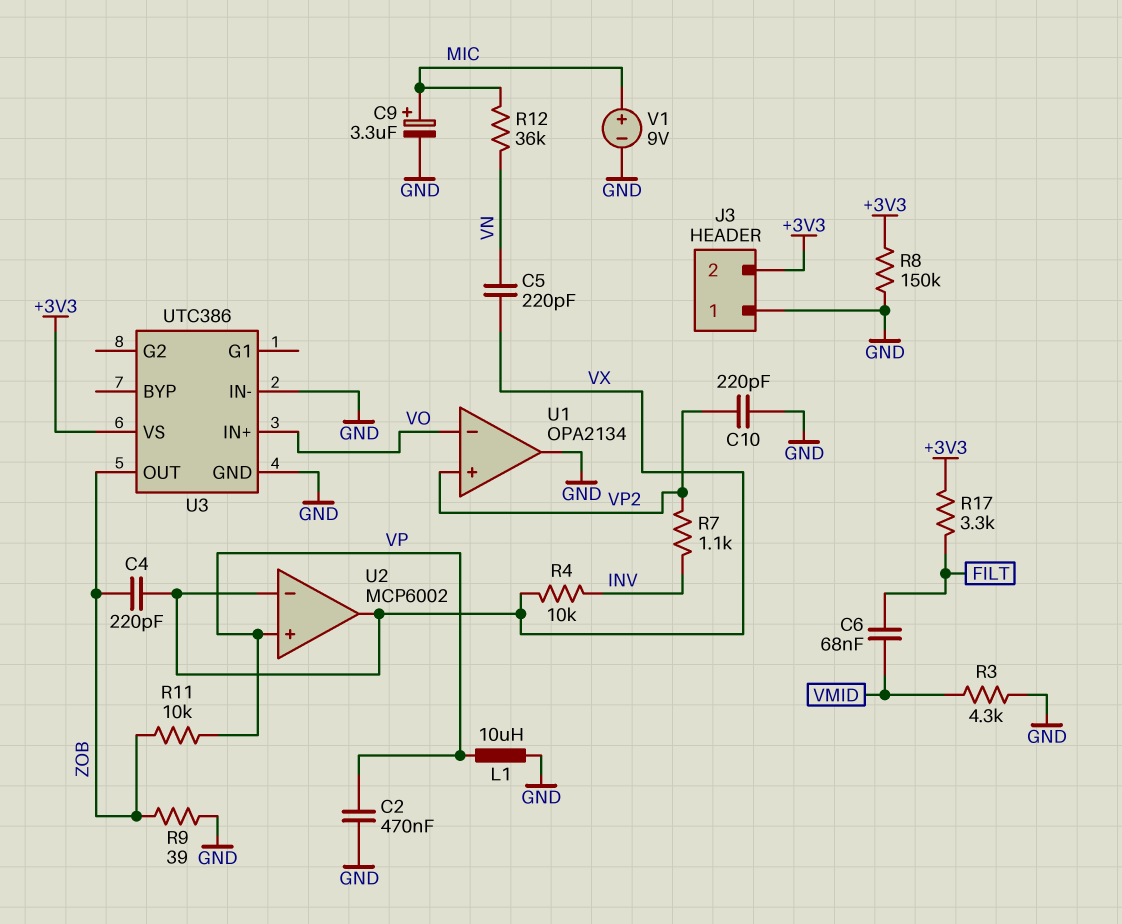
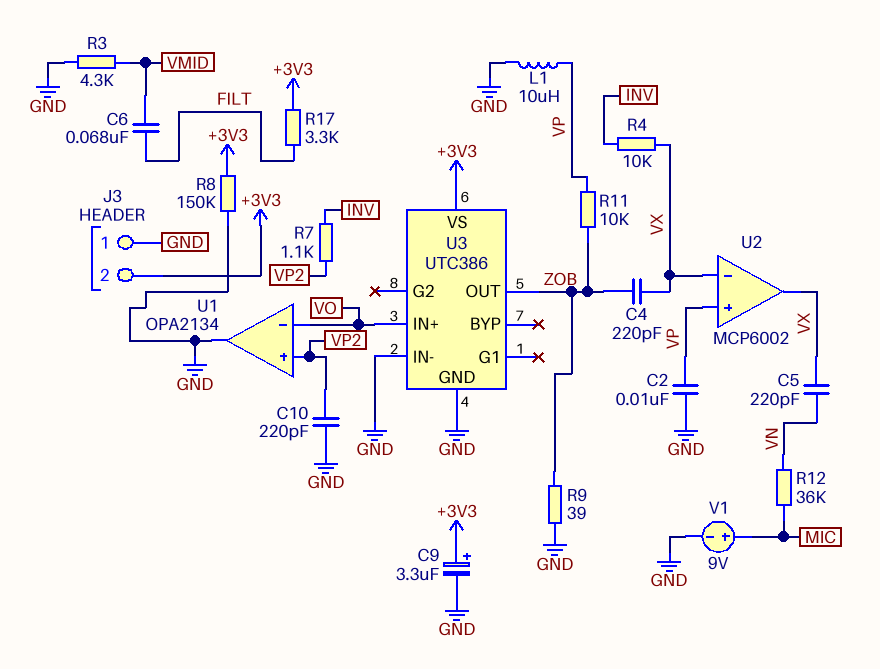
C2: 470nF (GND, VP) -> 10nF (GND, VP)
C9: 3.3uF (plus MIC, minus GND) -> 3.3uF (plus +3V3, minus GND)

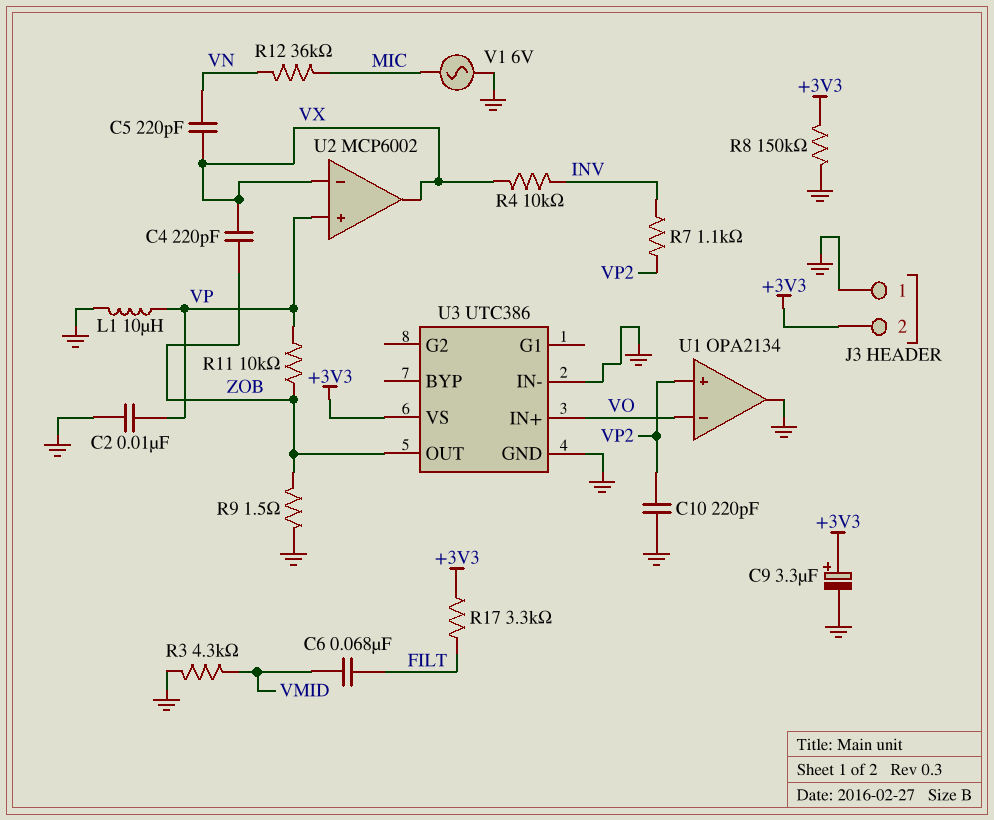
R9: 39 (GND, ZOB) -> 1.5 (GND, ZOB)
V1: 9V (plus MIC, minus GND) -> AC 6V (GND, MIC)

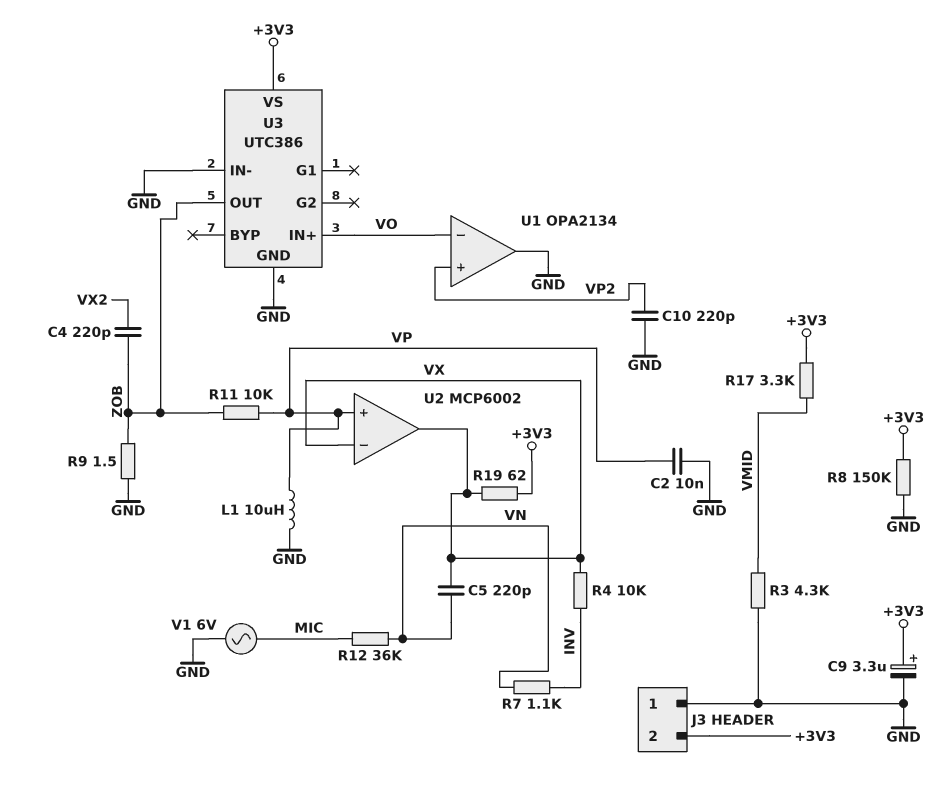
C4: 220pF (VX, ZOB) -> 220pF (VX2, ZOB)
C6: 68nF (FILT, VMID) -> none
R7: 1.1k (INV, VP2) -> 1.1k (INV, VN)
R17: 3.3k (+3V3, FILT) -> 3.3k (+3V3, VMID)
R19: none -> 62 (+3V3, VX)

